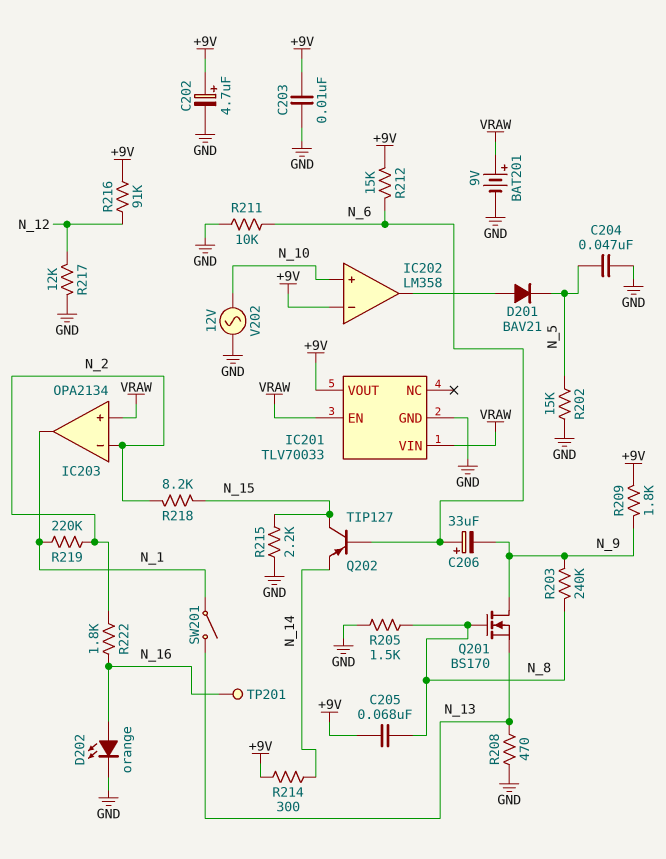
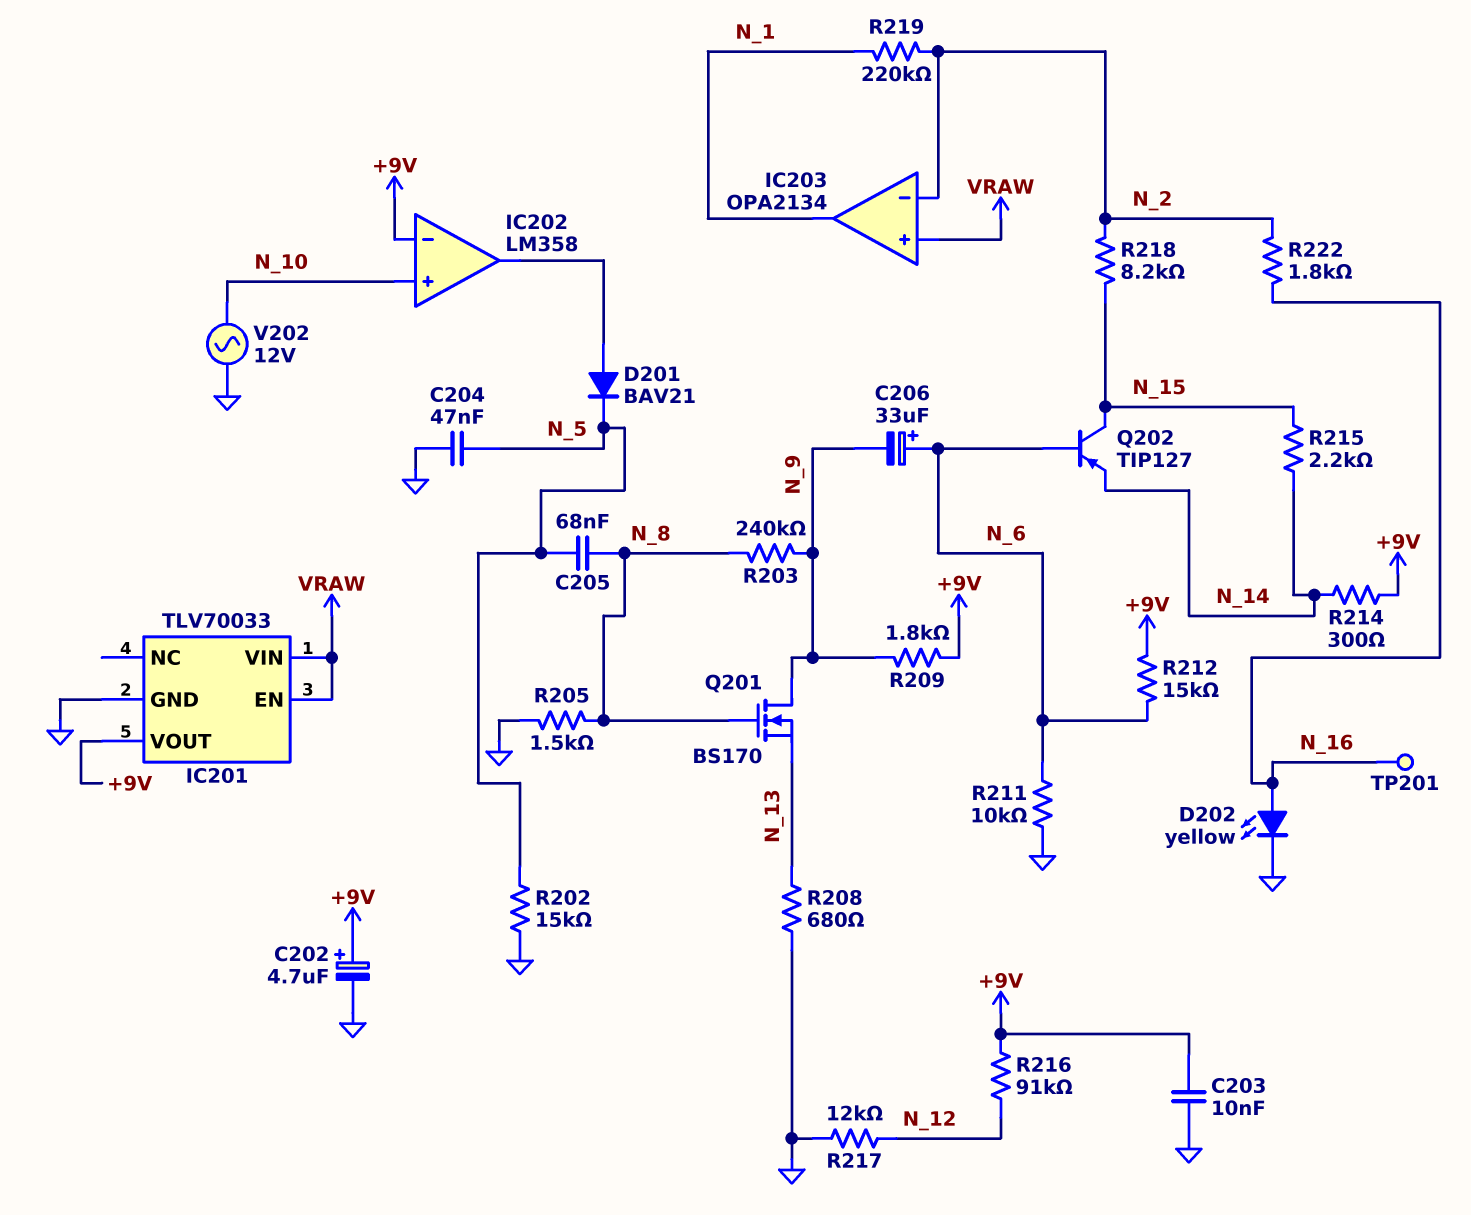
BAT201: 9V (plus VRAW, minus GND) -> none
C205: 68nF (+9V, N_8) -> 68nF (N_5, N_8)
D202: LED orange (A N_16, K GND) -> LED yellow (A N_16, K GND)
R208: 470 (GND, N_13) -> 680 (GND, N_13)
R215: 2.2k (GND, N_15) -> 2.2k (N_14, N_15)
SW201: switch (N_1, N_13) -> none

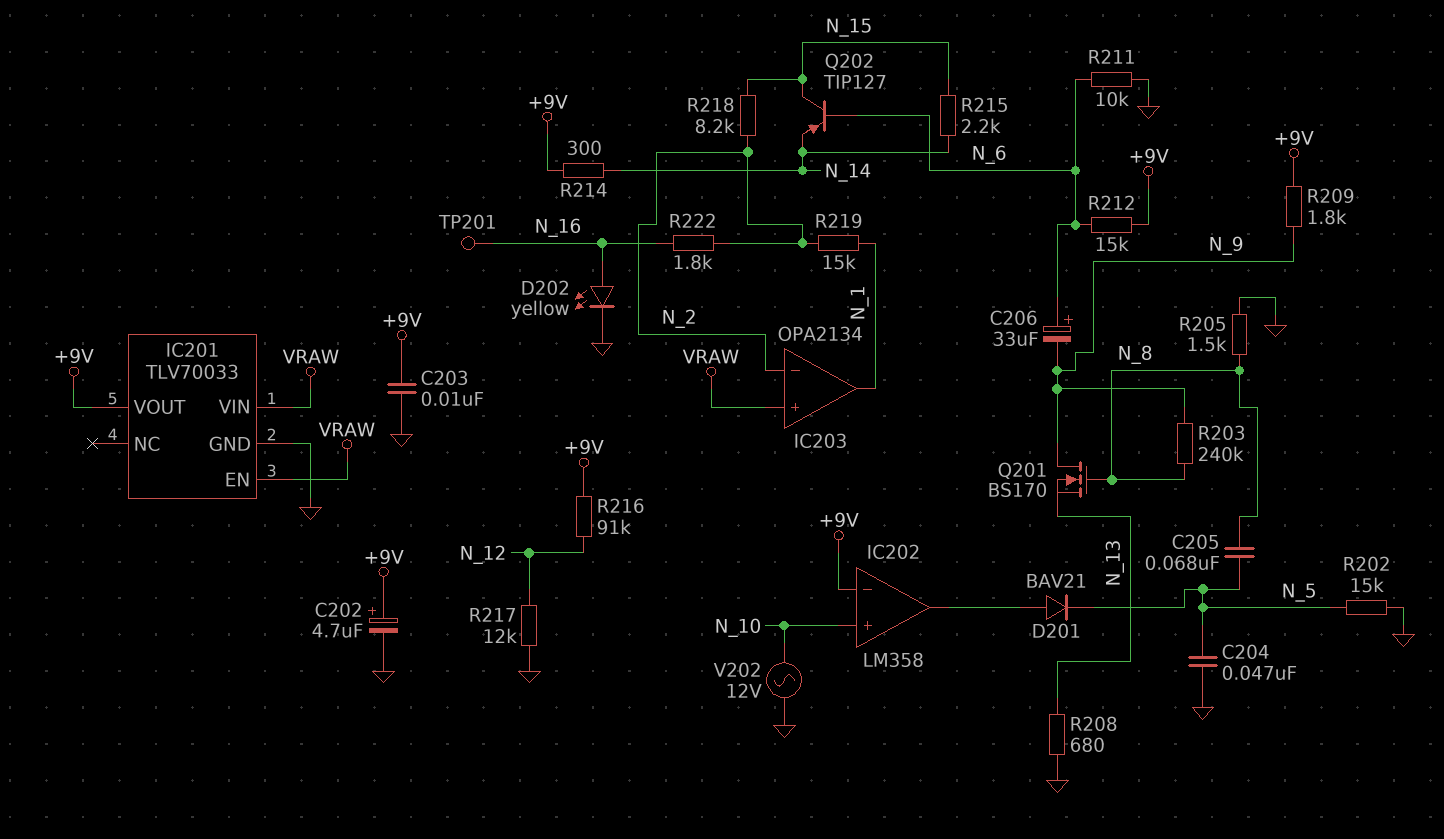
R219: 220k (N_1, N_2) -> 15k (N_1, N_2)

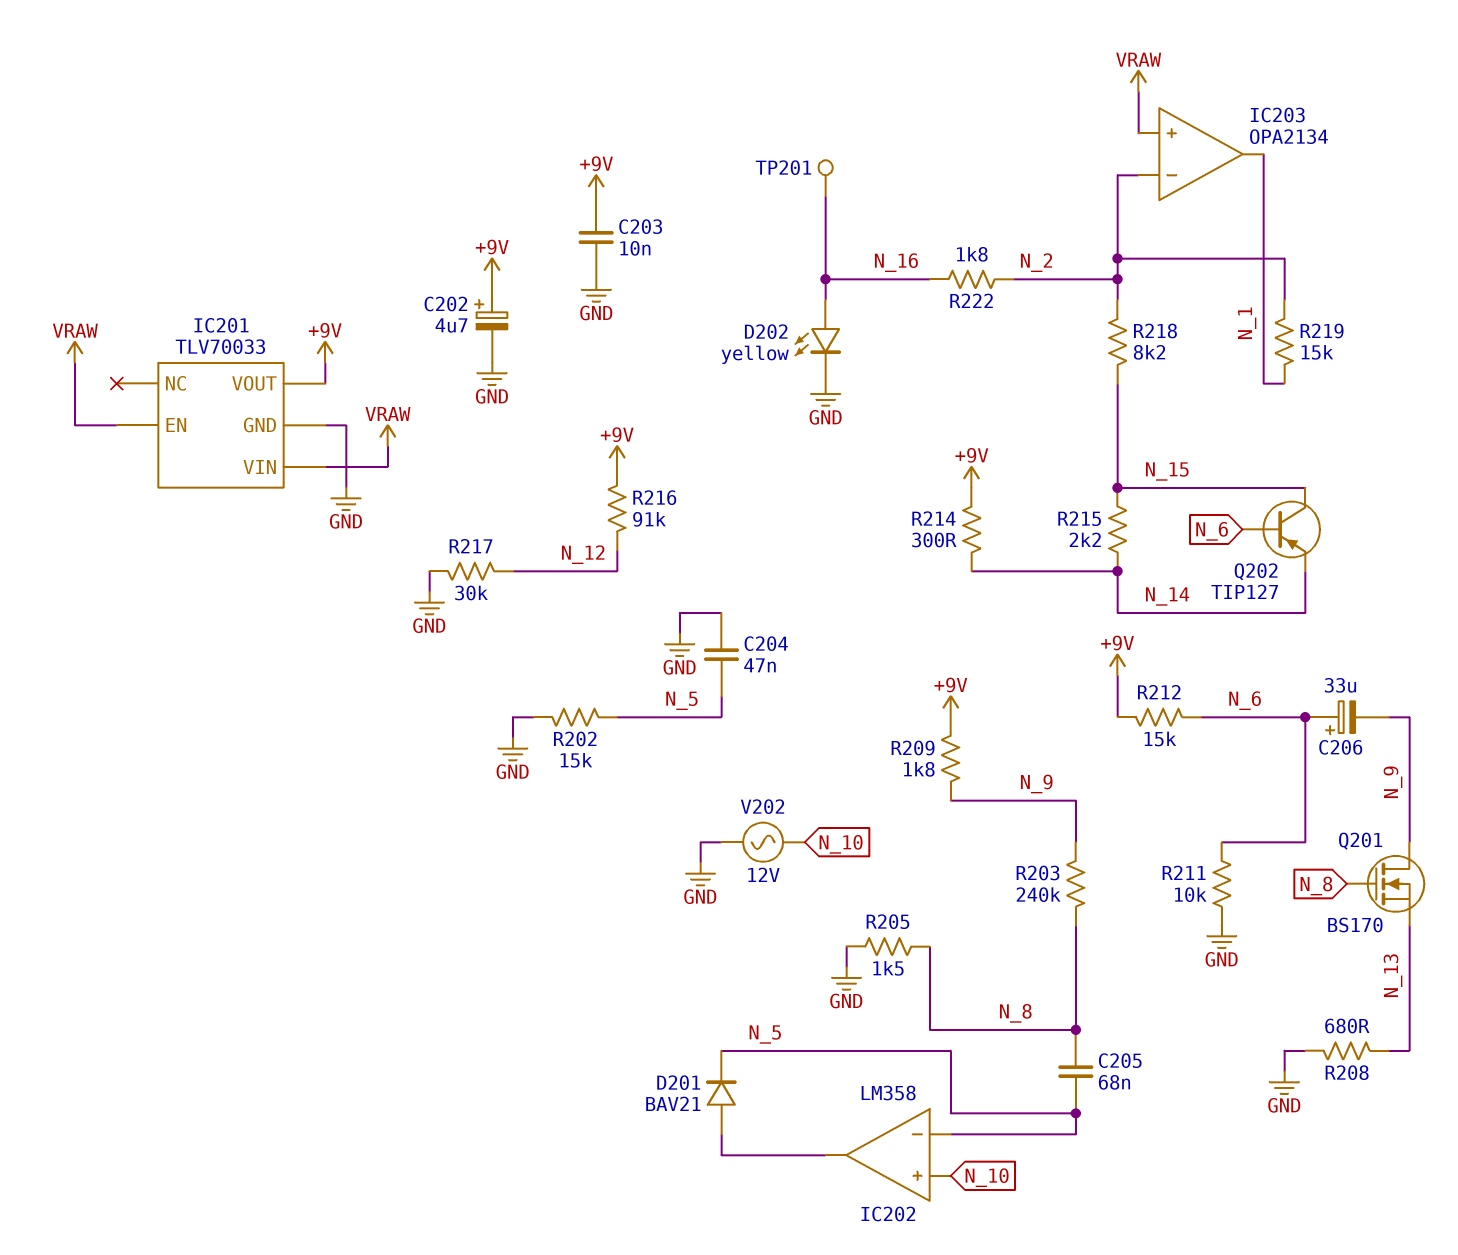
IC202 pin in-: +9V -> N_5
R217: 12k (GND, N_12) -> 30k (GND, N_12)

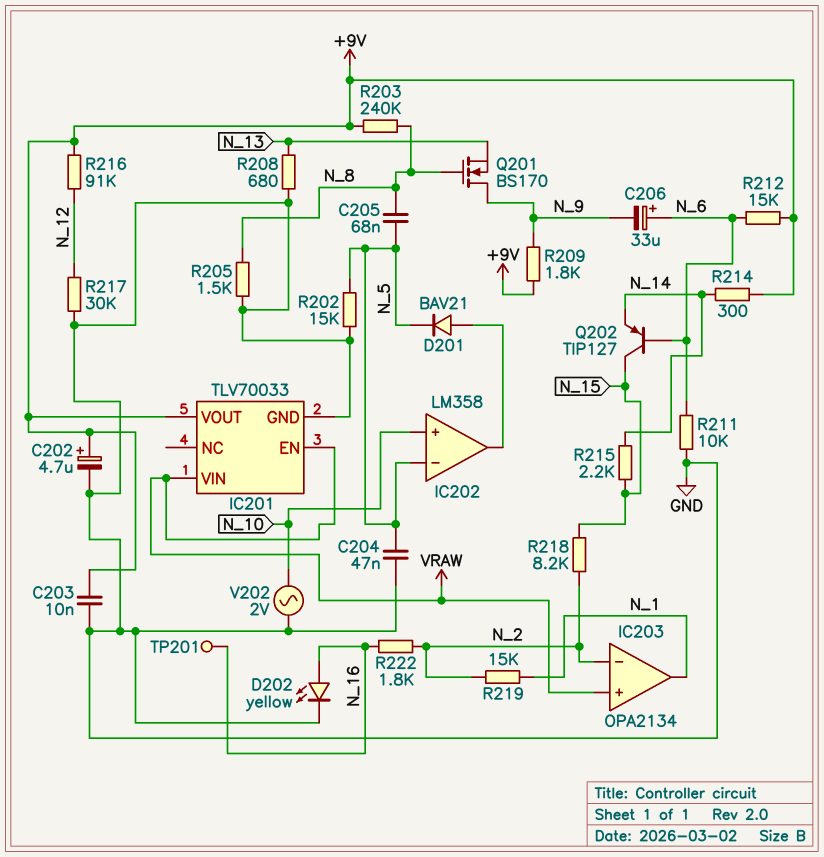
R203: 240k (N_8, N_9) -> 240k (+9V, N_8)
V202: AC 12V (GND, N_10) -> AC 2V (GND, N_10)

